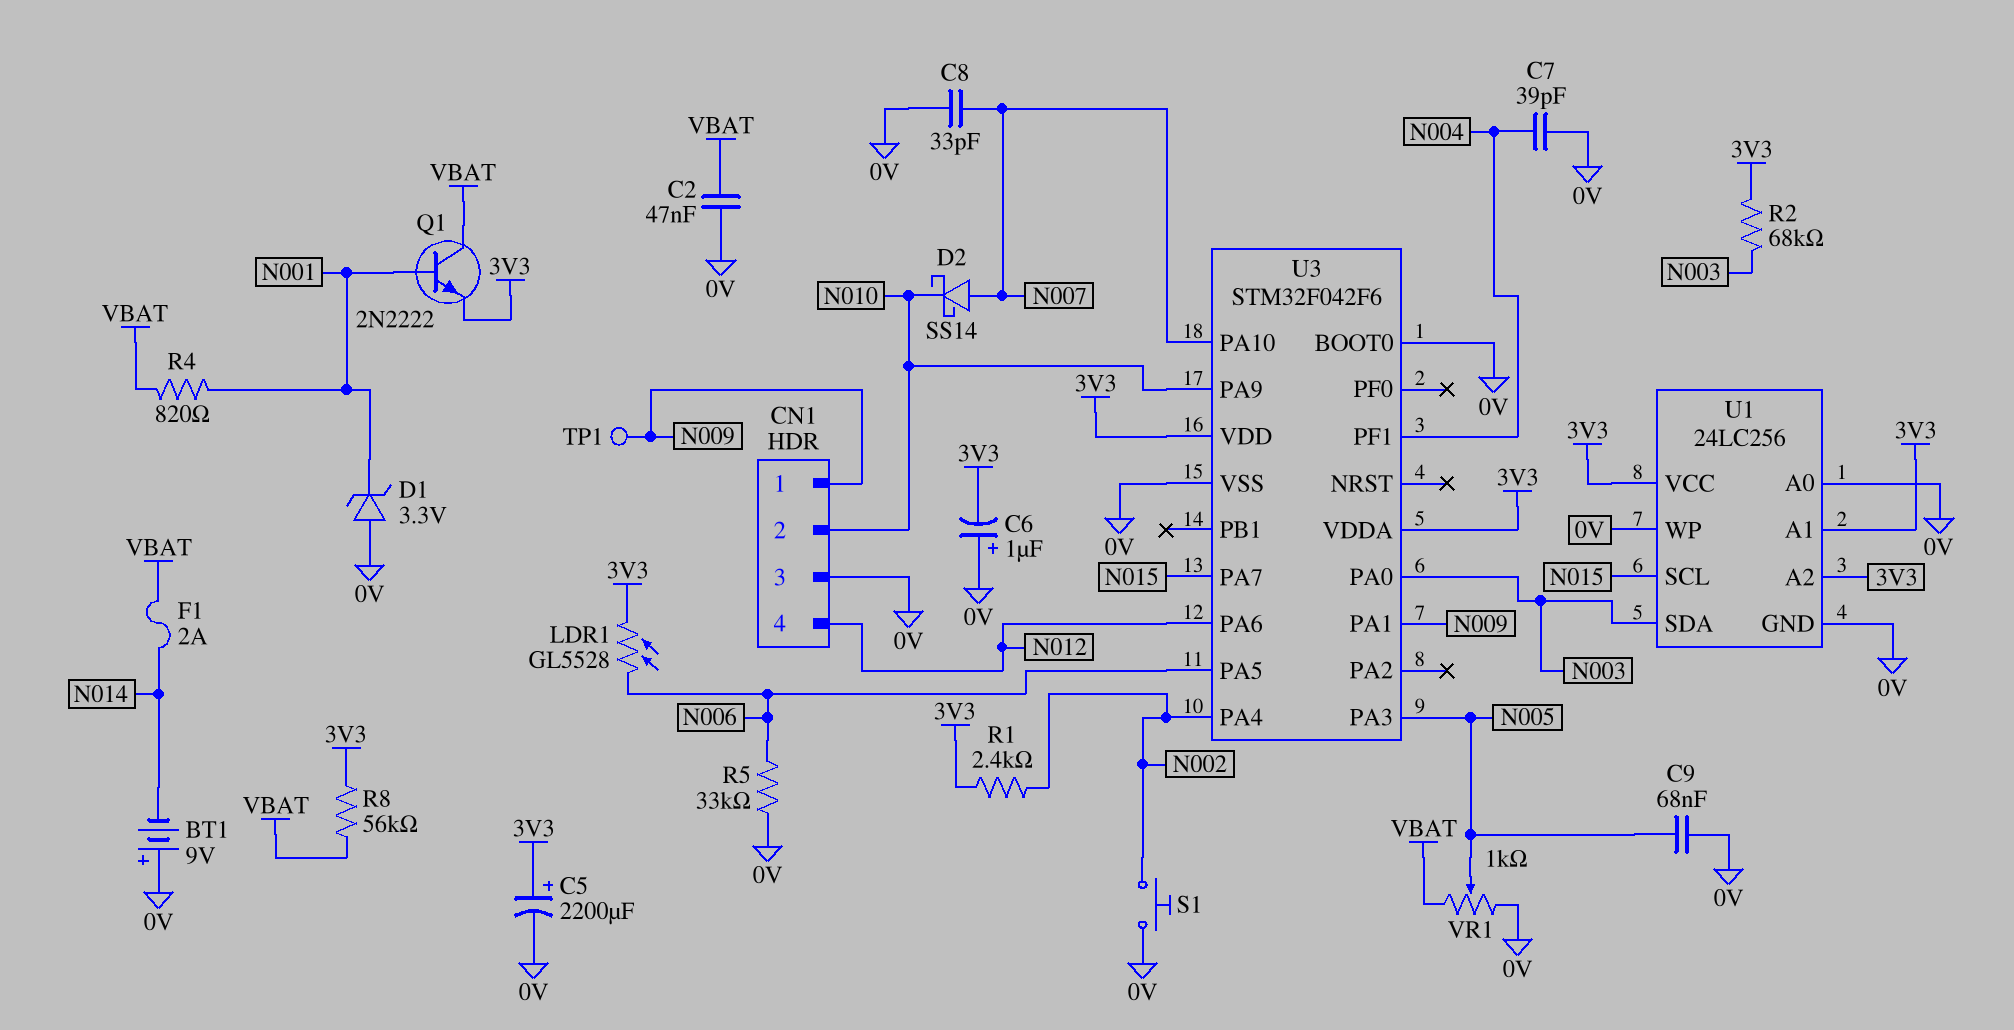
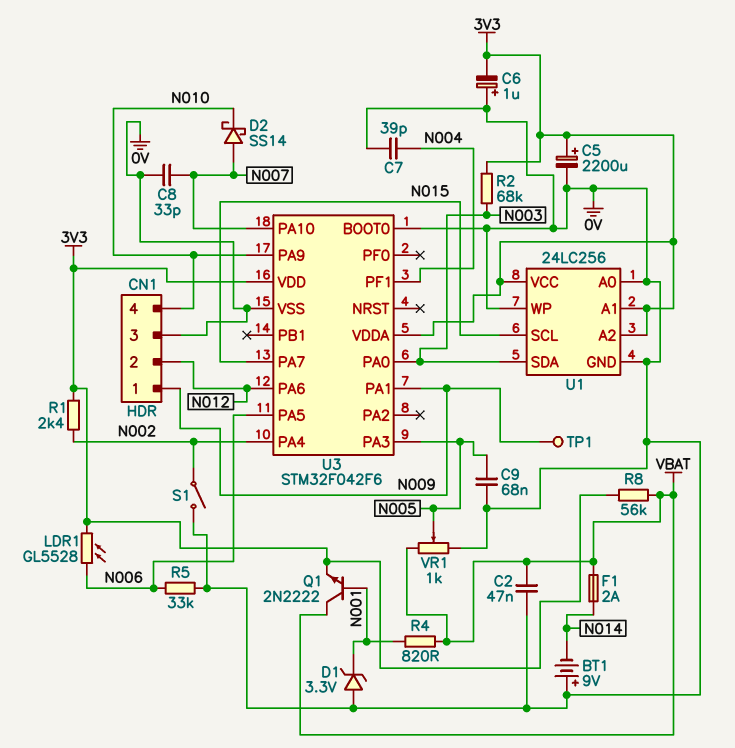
CN1 pin 2: N010 -> N012
CN1 pin 4: N012 -> N010
S1: button (0V, N002) -> switch (0V, N002)

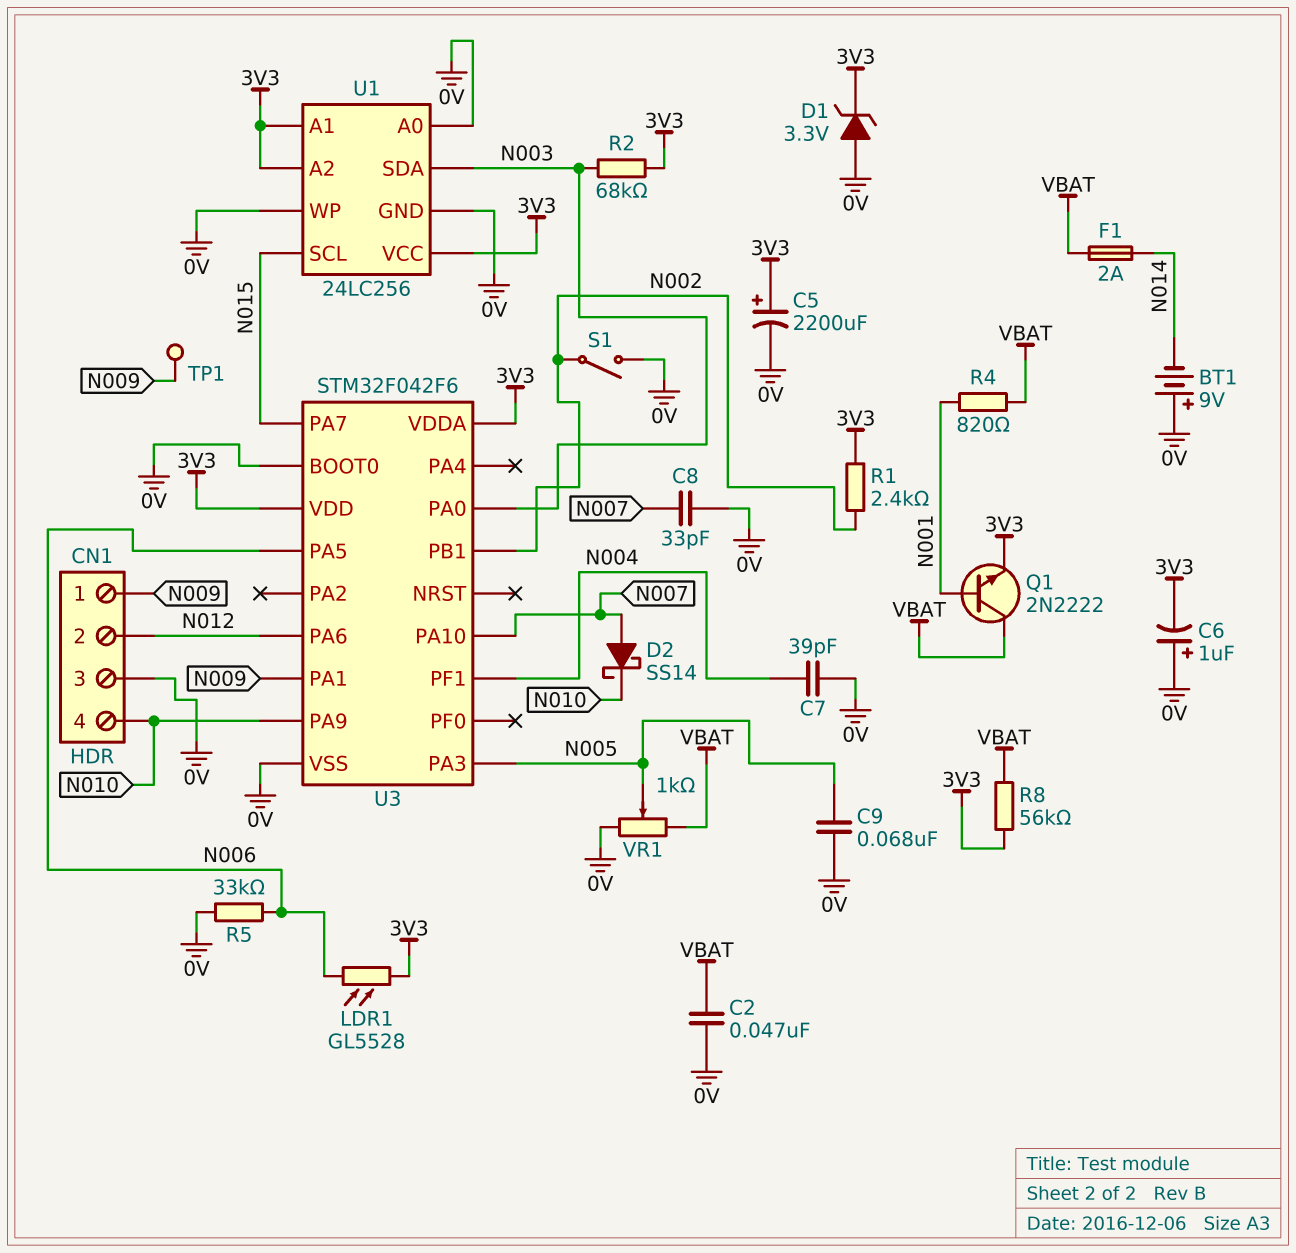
D1: zener 3.3V (A 0V, K N001) -> zener 3.3V (A 0V, K 3V3)
U3 pin PA4: N002 -> none
U3 pin PB1: none -> N002

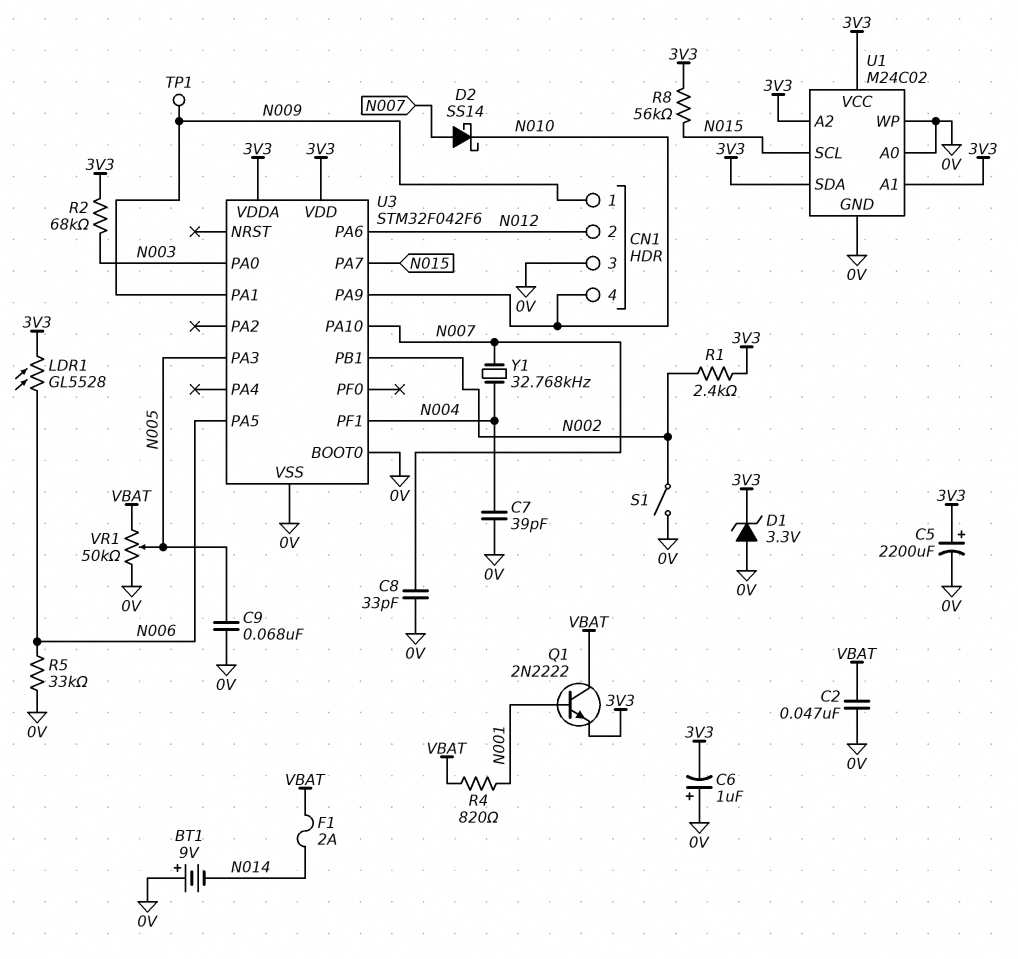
R8: 56k (3V3, VBAT) -> 56k (3V3, N015)
U1: 24LC256 -> M24C02
U1 pin SDA: N003 -> 3V3
VR1: 1k (0V, VBAT, wiper N005) -> 50k (0V, VBAT, wiper N005)
Y1: none -> 32.768kHz (N004, N007)

